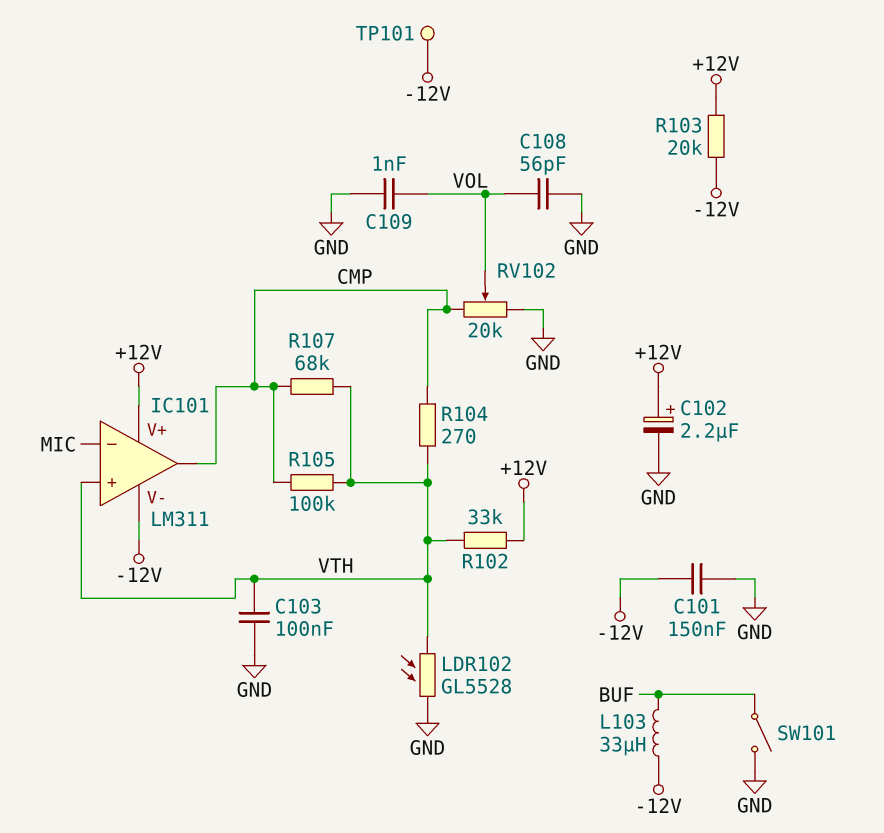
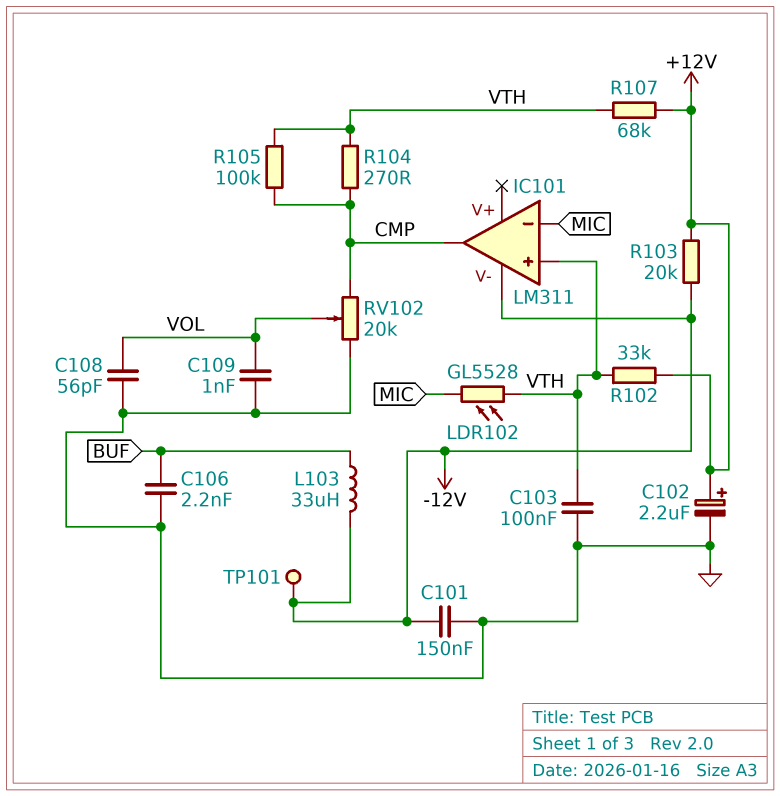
C106: none -> 2.2nF (BUF, GND)
IC101 pin V+: +12V -> none
LDR102: GL5528 (GND, VTH) -> GL5528 (MIC, VTH)
R107: 68k (CMP, VTH) -> 68k (+12V, VTH)
SW101: switch (BUF, GND) -> none

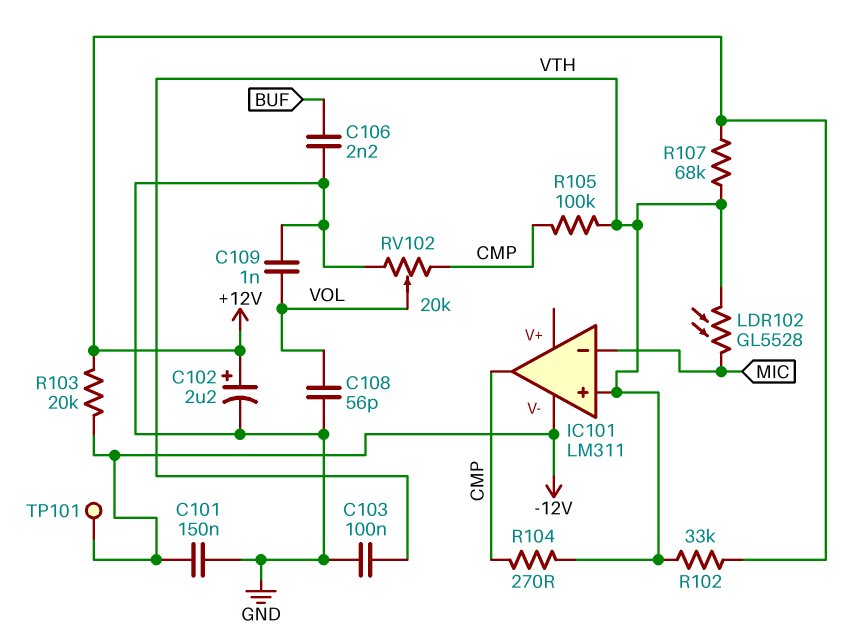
L103: 33uH (-12V, BUF) -> none

